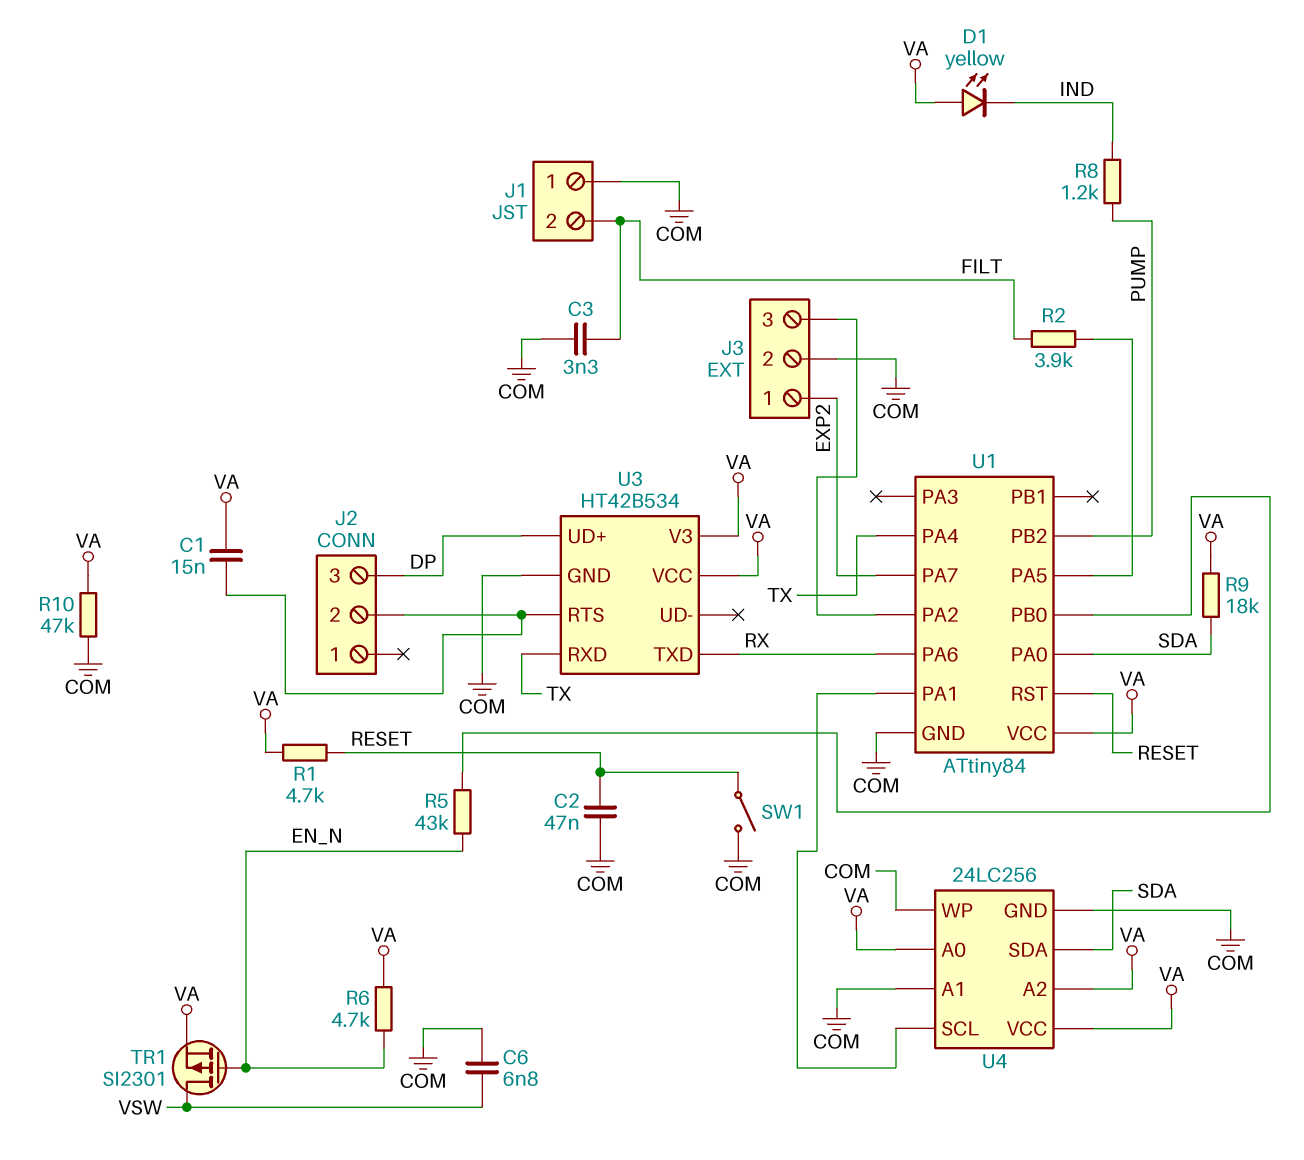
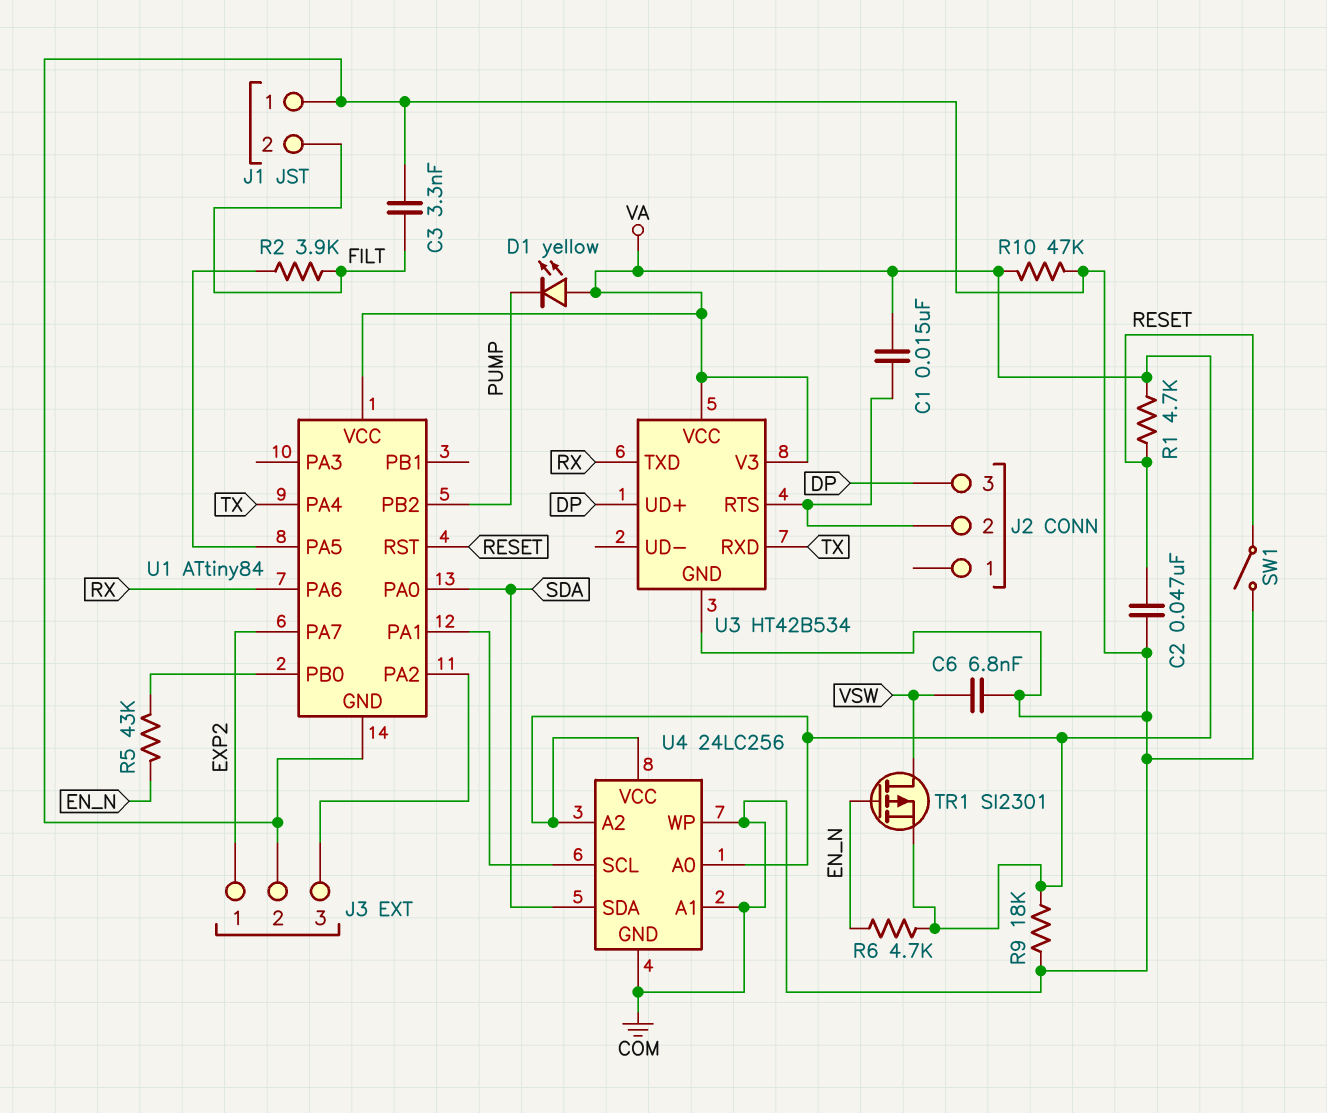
D1: LED yellow (A VA, K IND) -> LED yellow (A VA, K PUMP)
R8: 1.2k (IND, PUMP) -> none
R9: 18k (SDA, VA) -> 18k (COM, VA)

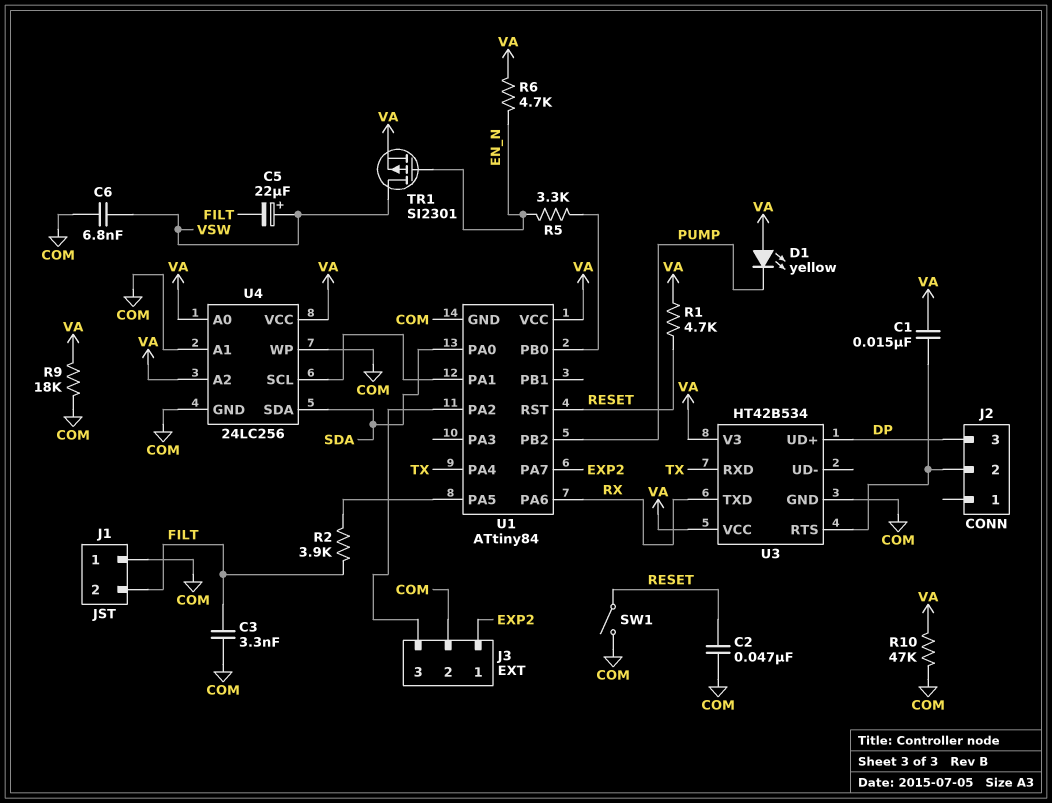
C5: none -> 22uF (plus VSW, minus FILT)
R5: 43k (EN_N, U1/PB0) -> 3.3k (EN_N, U1/PB0)

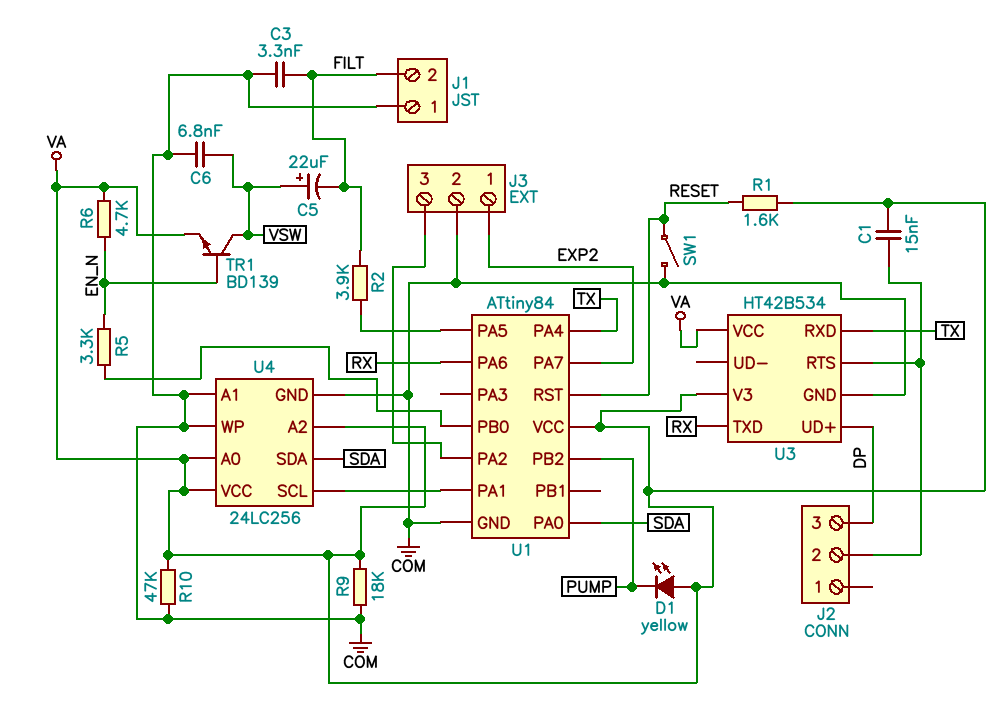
C2: 47nF (COM, RESET) -> none
R1: 4.7k (RESET, VA) -> 1.6k (RESET, VA)
TR1: PMOS SI2301 (G EN_N, D VSW, S VA) -> NPN BD139 (B EN_N, C VSW, E VA)

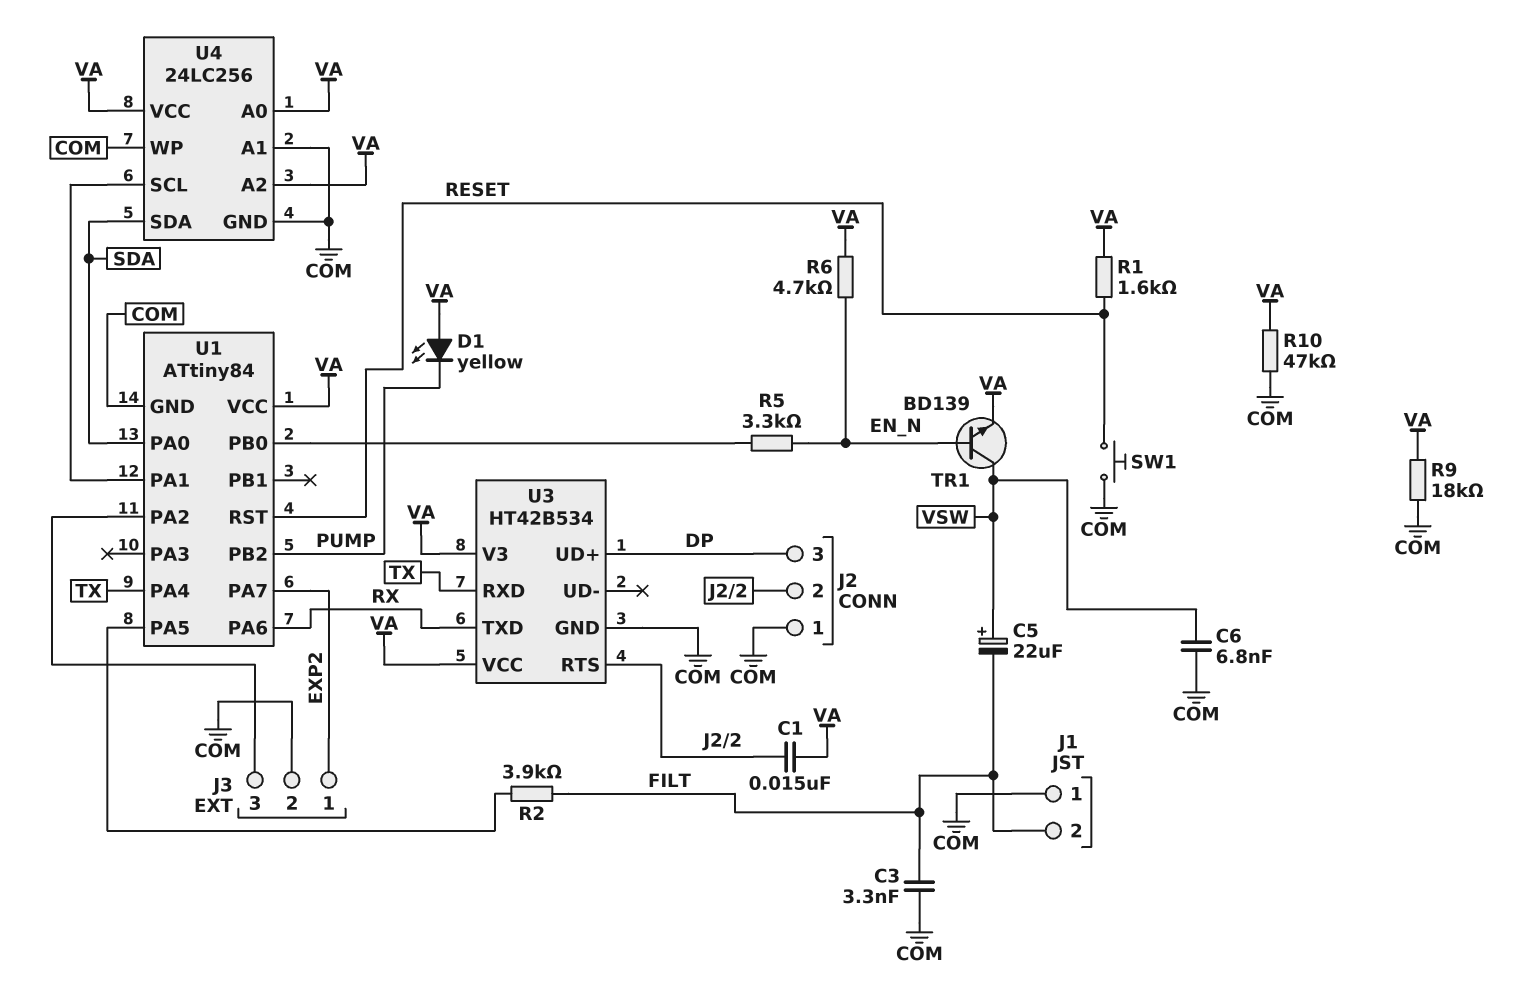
J2 pin 1: none -> COM
SW1: switch (COM, RESET) -> button (COM, RESET)

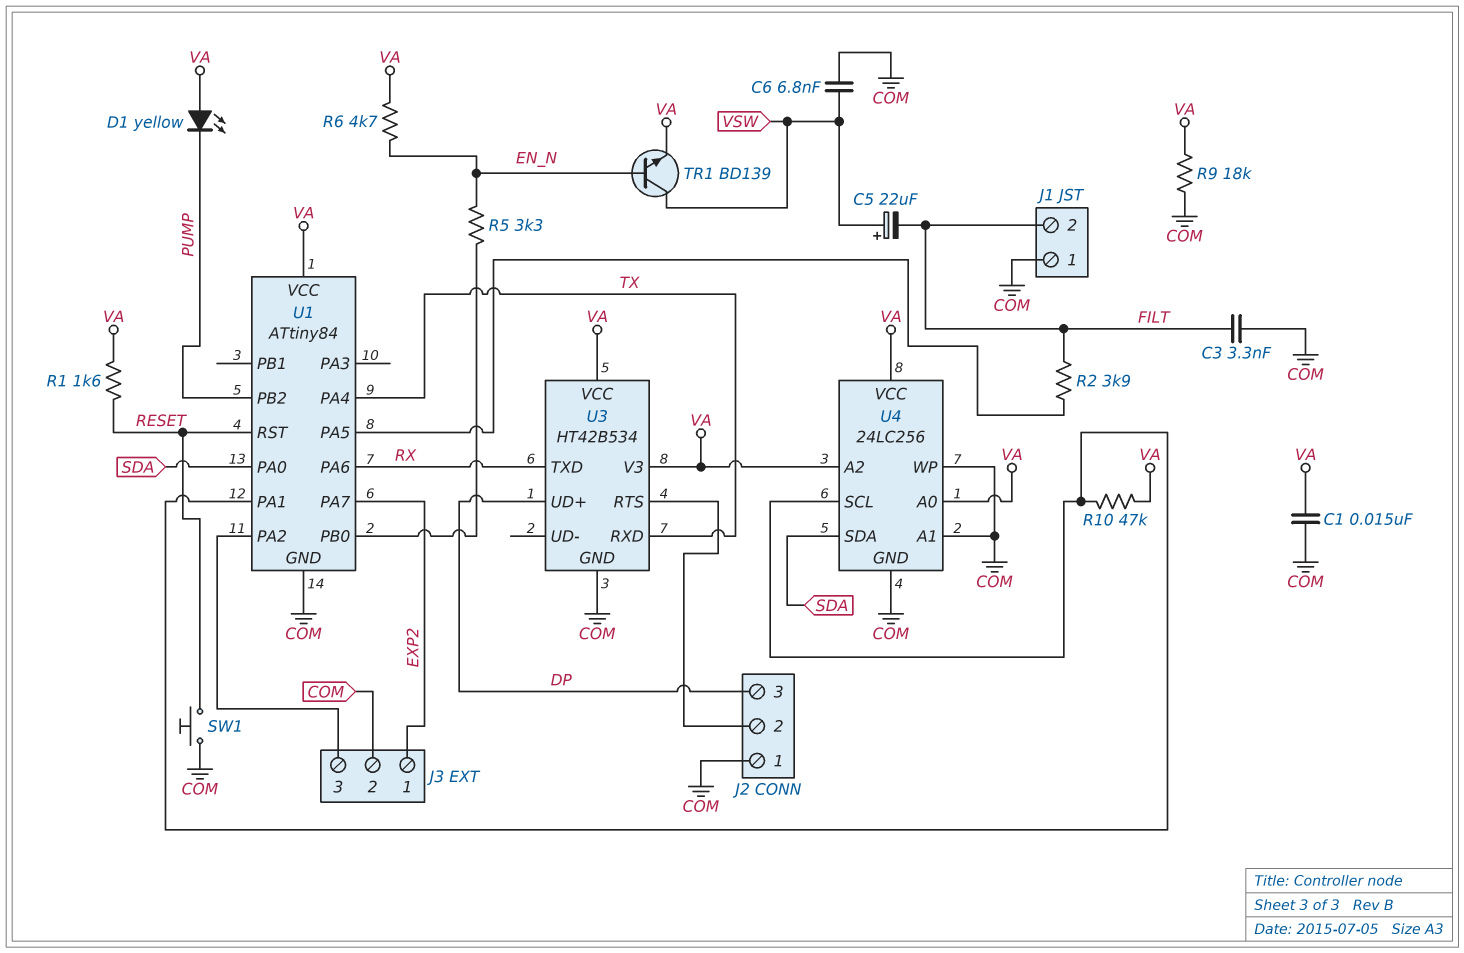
C1: 15nF (J2/2, VA) -> 15nF (COM, VA)
R10: 47k (COM, VA) -> 47k (U1/PA1, VA)

